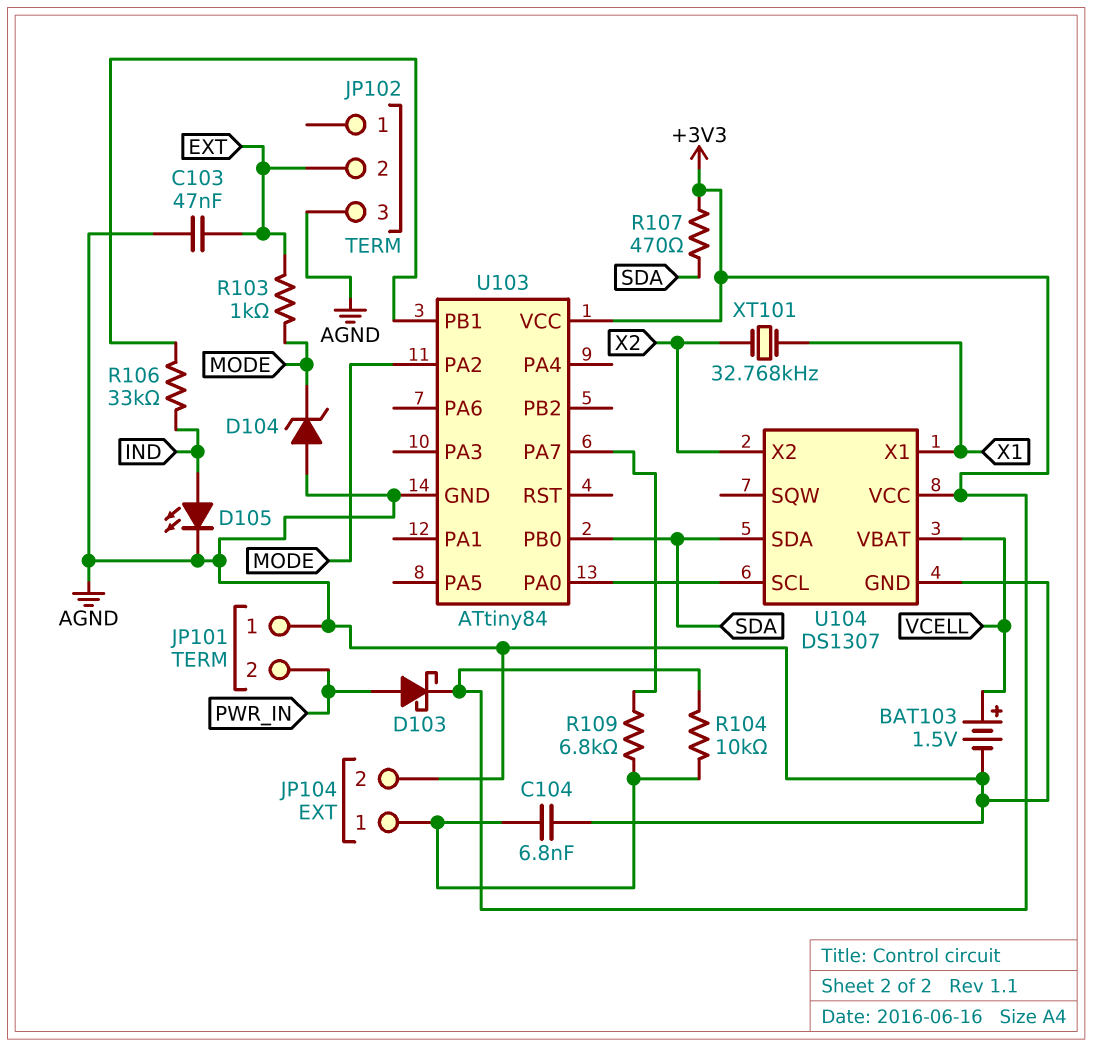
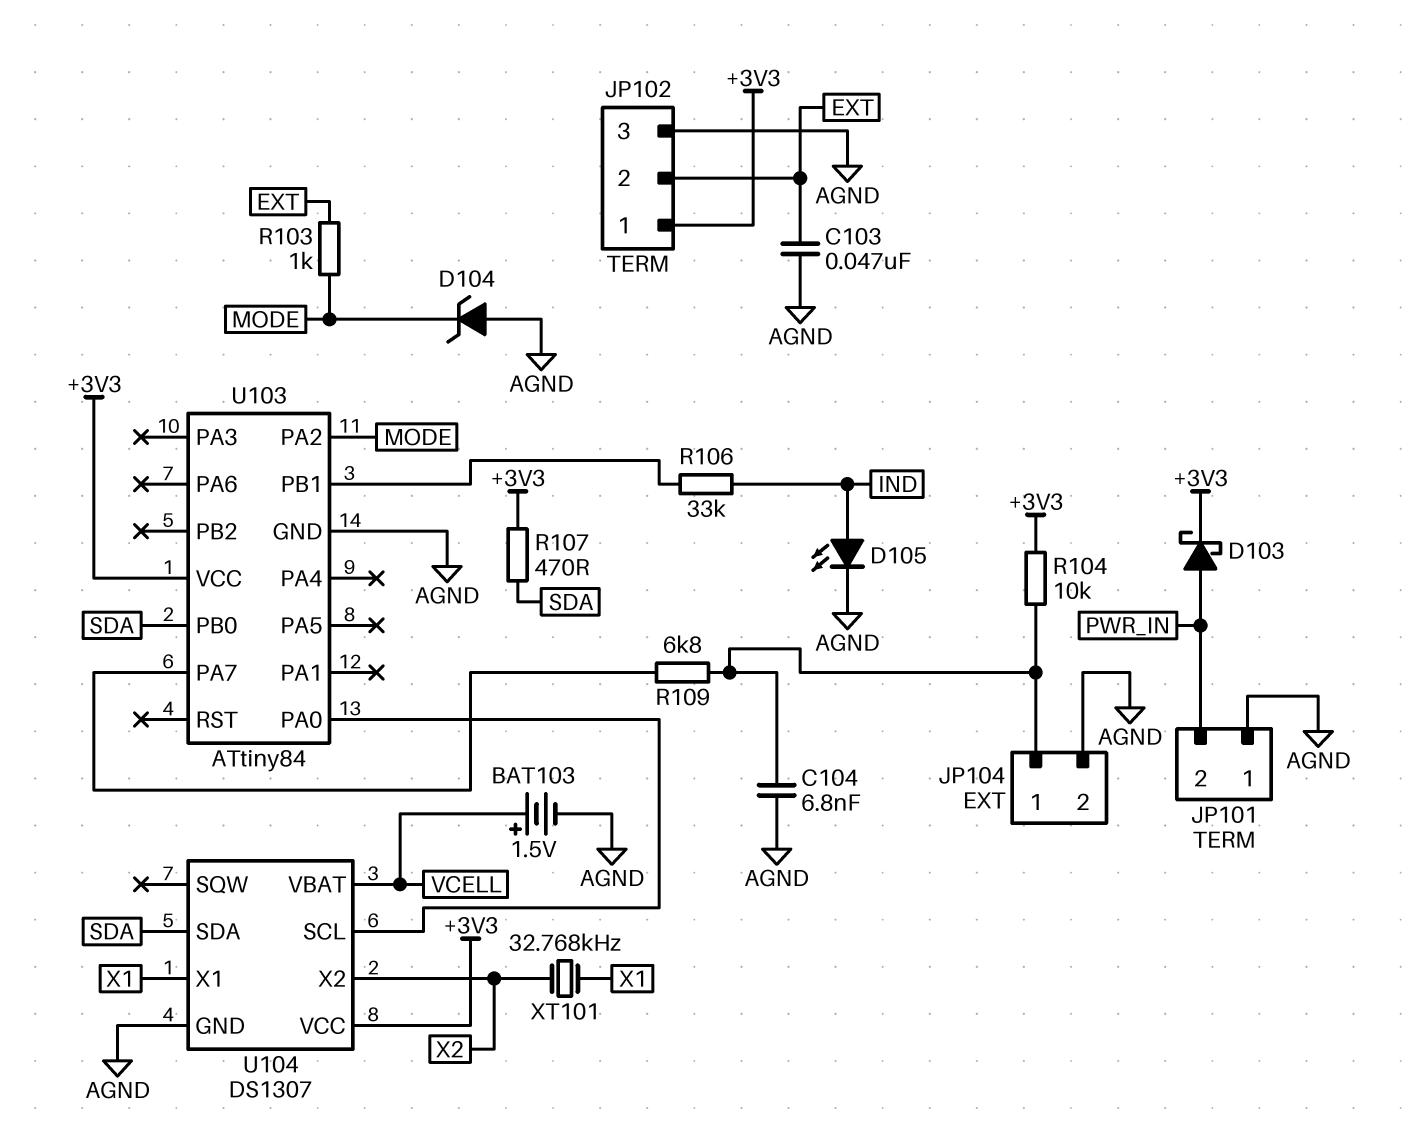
JP102 pin 1: none -> +3V3

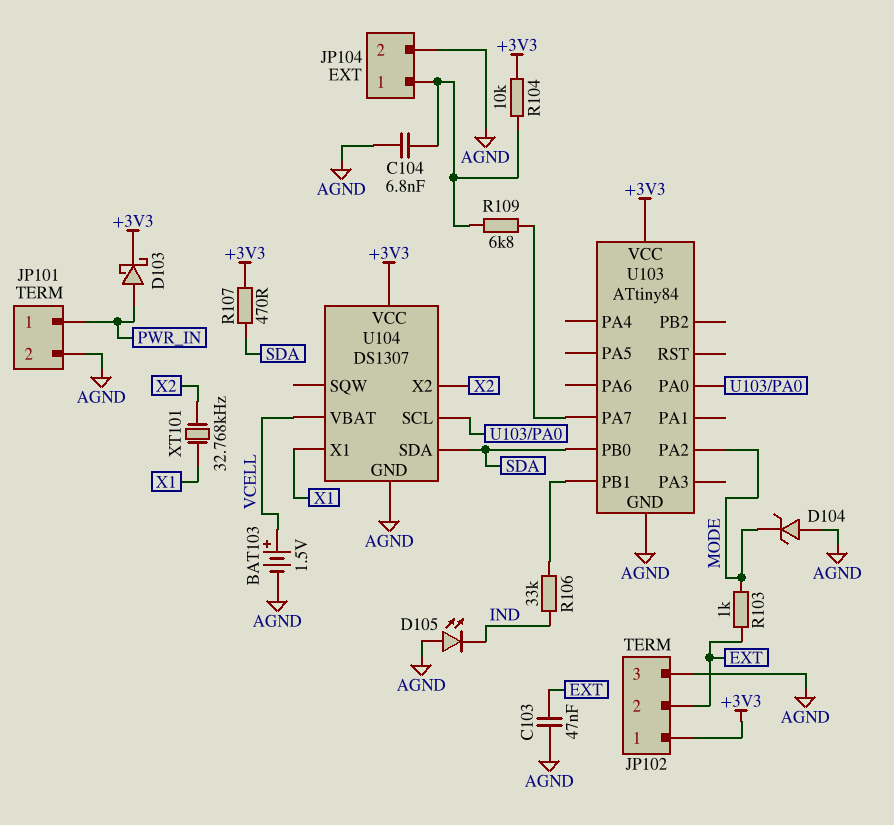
D105: LED (A IND, K AGND) -> LED (A AGND, K IND)
JP101 pin 1: AGND -> PWR_IN
JP101 pin 2: PWR_IN -> AGND

